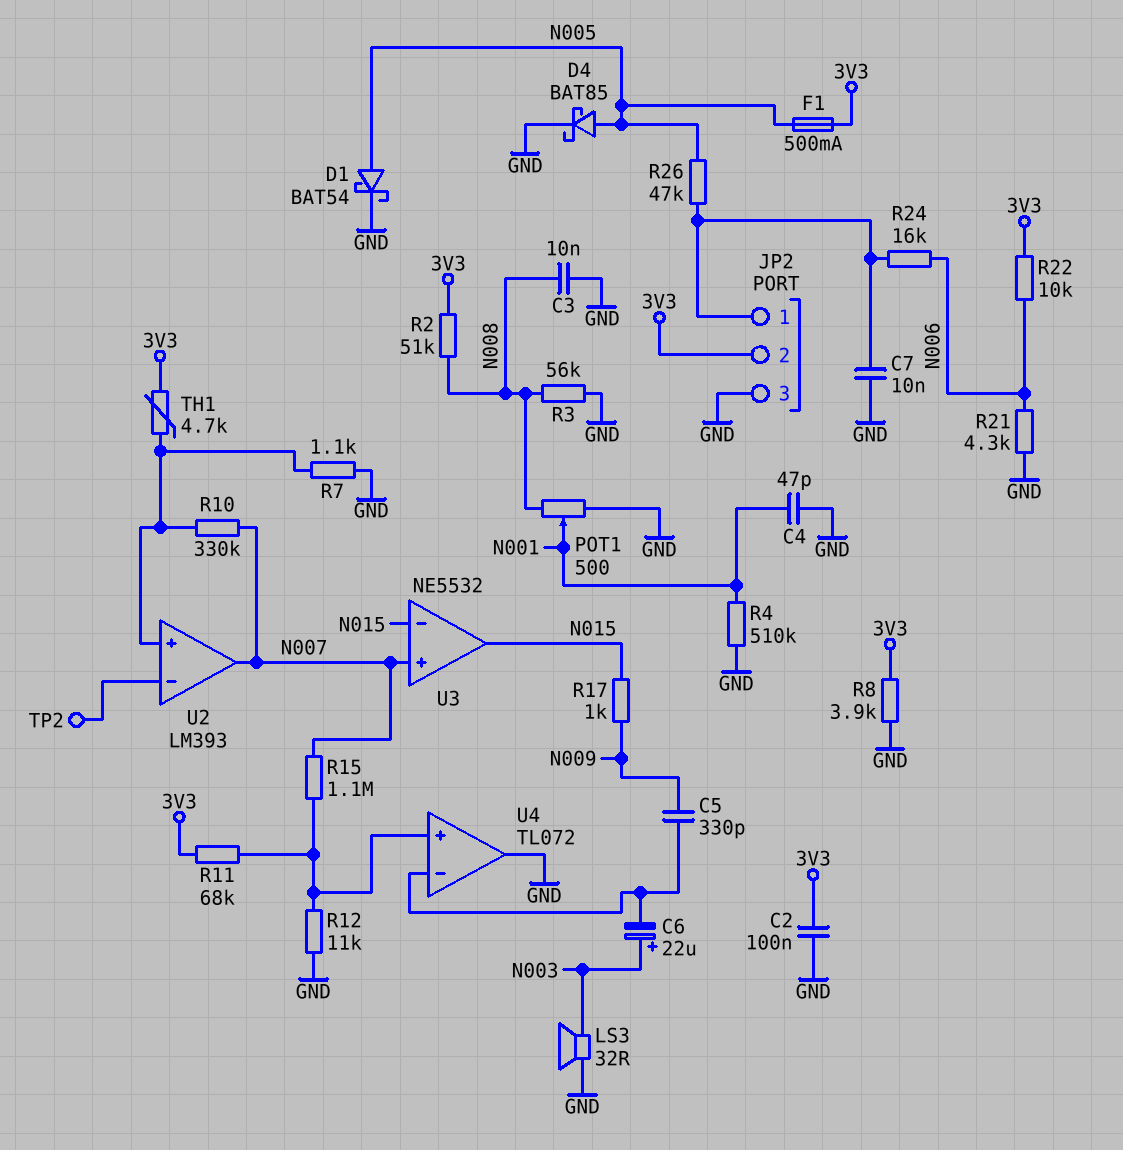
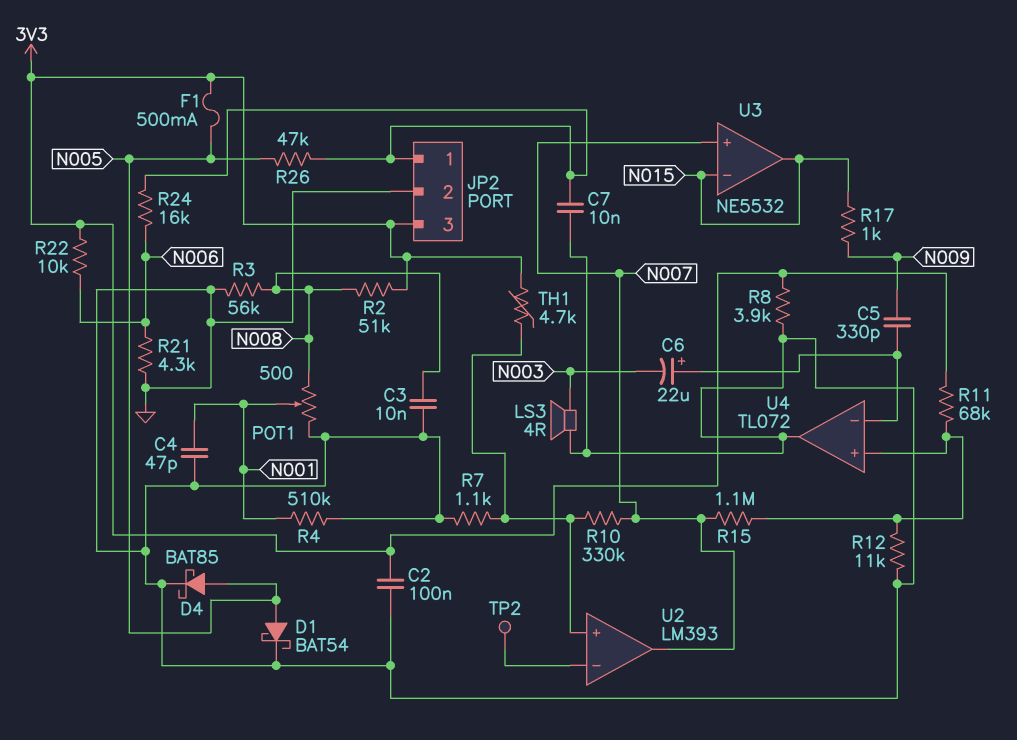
C6: 22uF (plus N003, minus U4/in-) -> 22uF (plus U4/in-, minus N003)
JP2 pin 2: 3V3 -> GND
JP2 pin 3: GND -> 3V3
LS3: speaker 32R (GND, N003) -> speaker 4R (GND, N003)

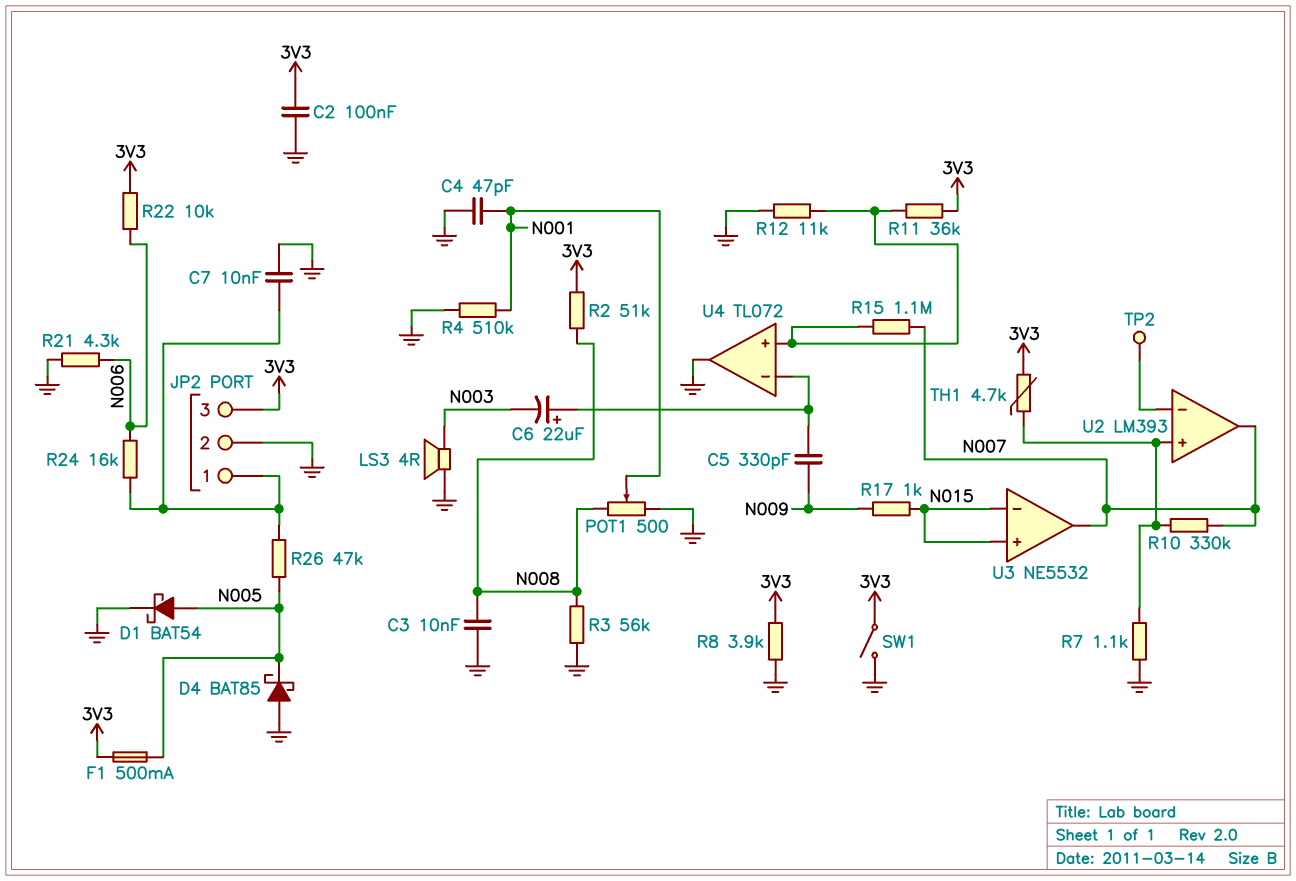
D4: schottky BAT85 (A N005, K GND) -> schottky BAT85 (A GND, K N005)
R11: 68k (3V3, U4/in+) -> 36k (3V3, U4/in+)
SW1: none -> switch (3V3, GND)
U3 pin in+: N007 -> N015
U3 pin out: N015 -> N007

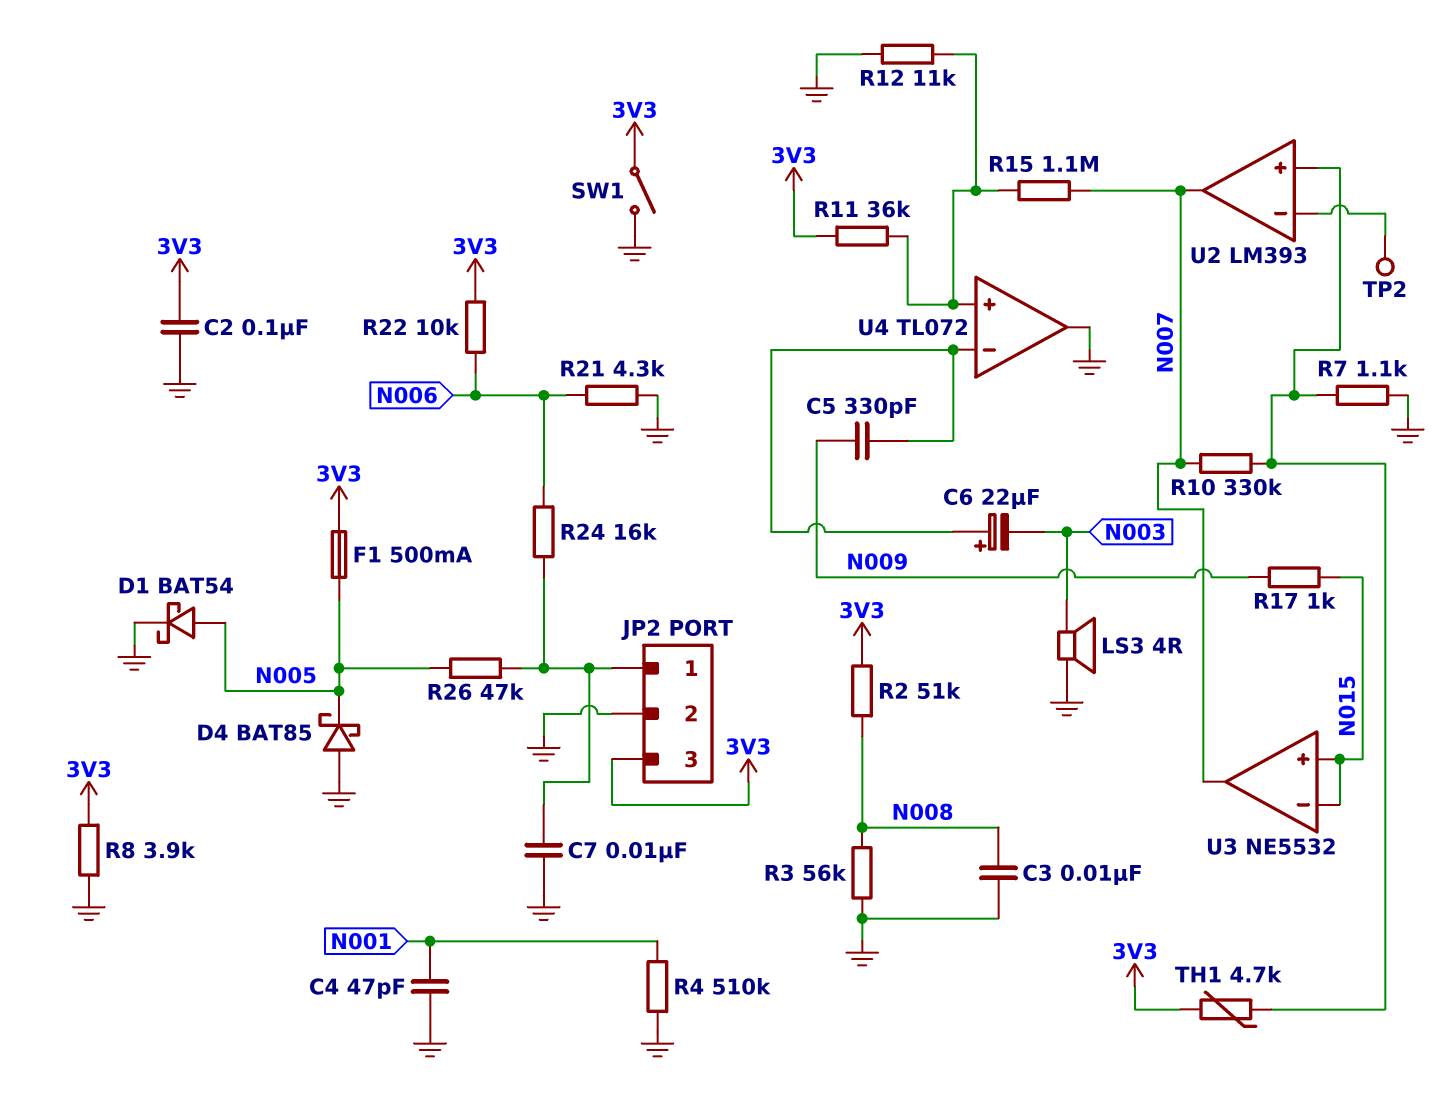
POT1: 500 (GND, N008, wiper N001) -> none

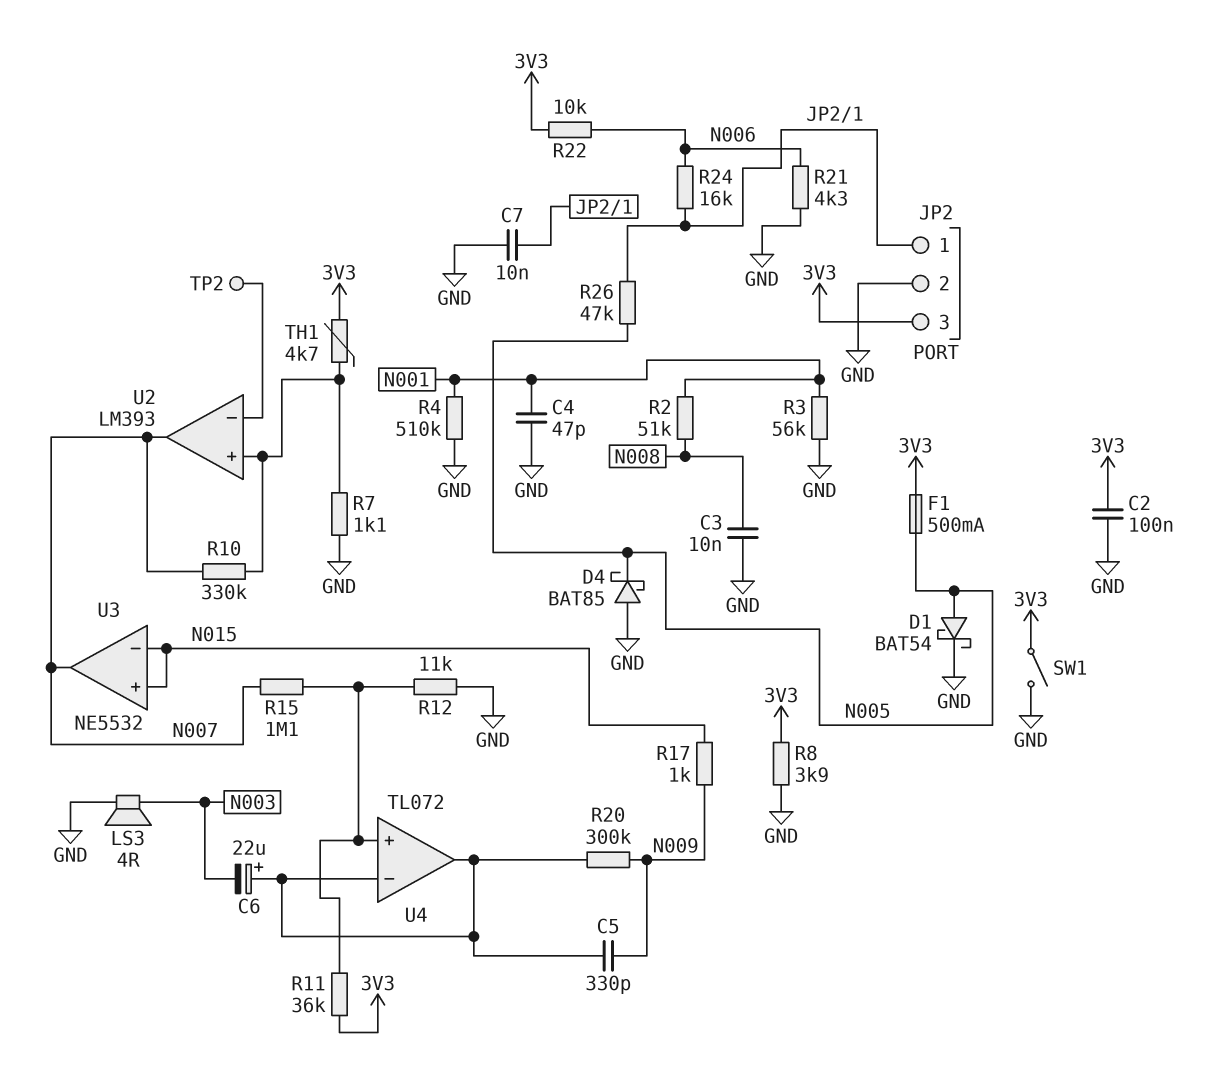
R2: 51k (3V3, N008) -> 51k (N001, N008)
R3: 56k (GND, N008) -> 56k (GND, N001)
R20: none -> 300k (N009, U4/in-)
U4 pin out: GND -> U4/in-

